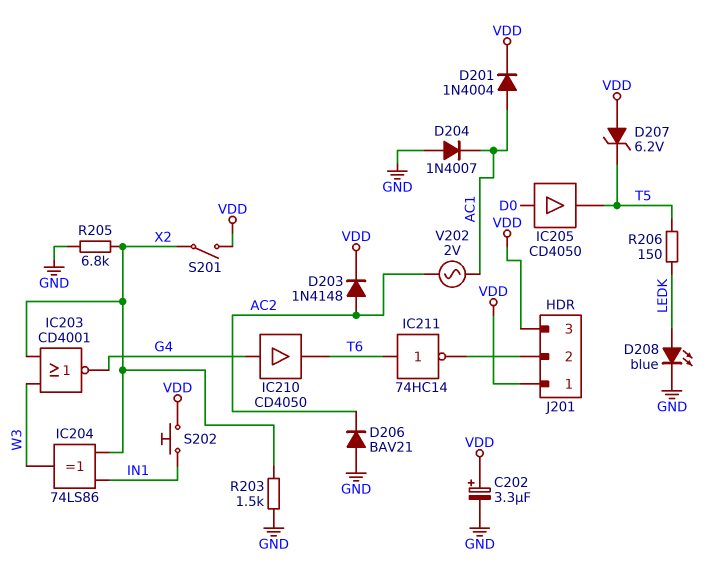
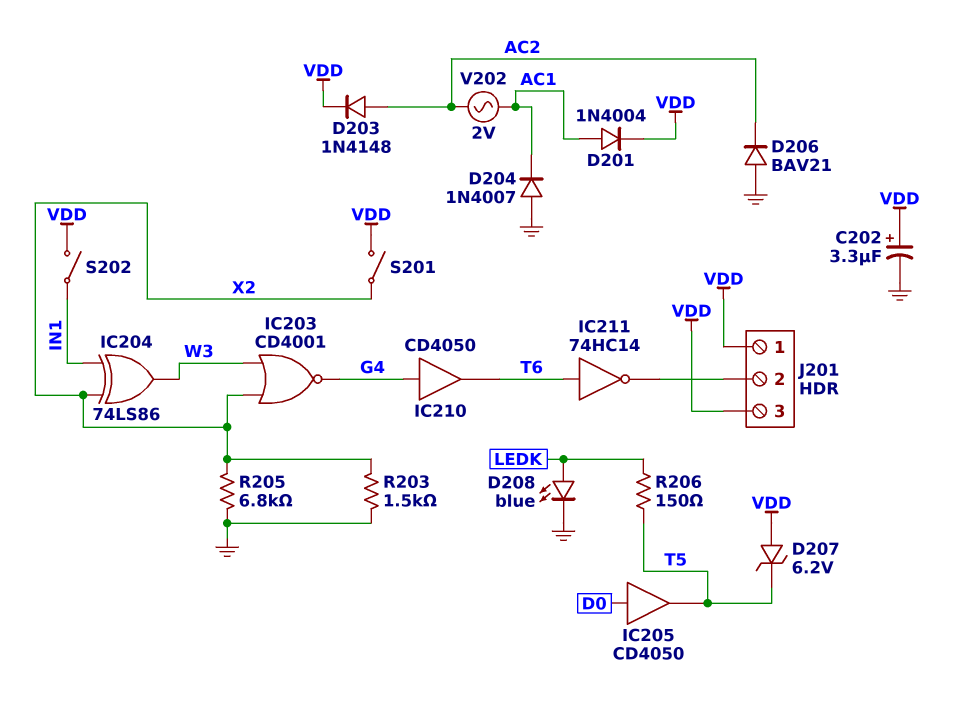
S202: button (IN1, VDD) -> switch (IN1, VDD)

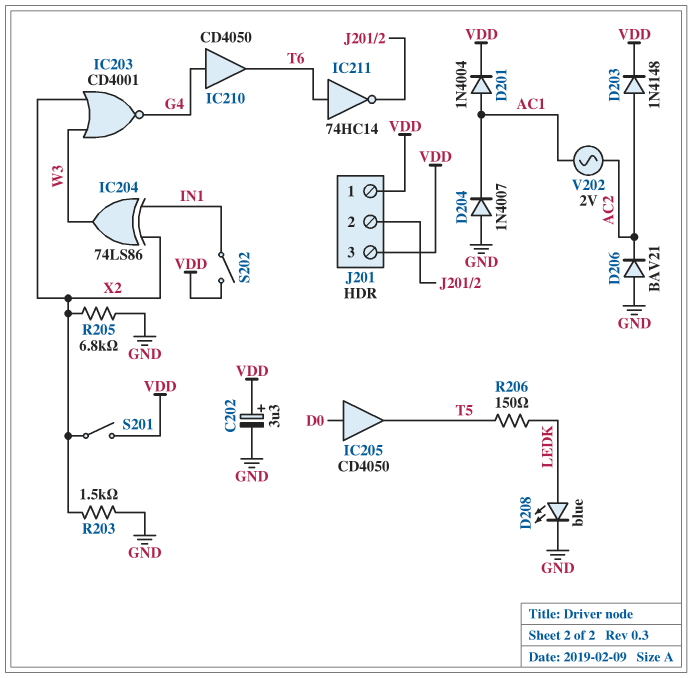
D207: zener 6.2V (A VDD, K T5) -> none

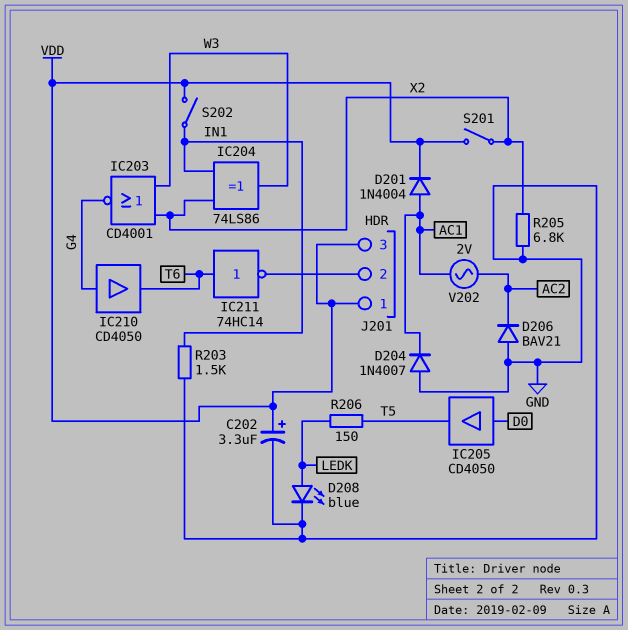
D203: diode 1N4148 (A AC2, K VDD) -> none
R203: 1.5k (GND, X2) -> 1.5k (GND, IN1)

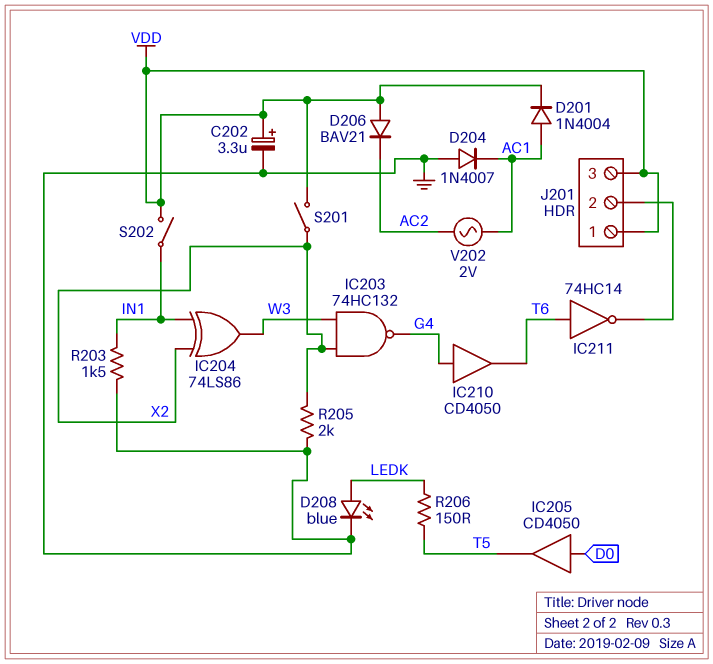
D206: diode BAV21 (A GND, K AC2) -> diode BAV21 (A VDD, K AC2)
IC203: NOR CD4001 (in W3, in X2, out G4) -> NAND 74HC132 (in W3, in X2, out G4)
R205: 6.8k (GND, X2) -> 2k (GND, X2)

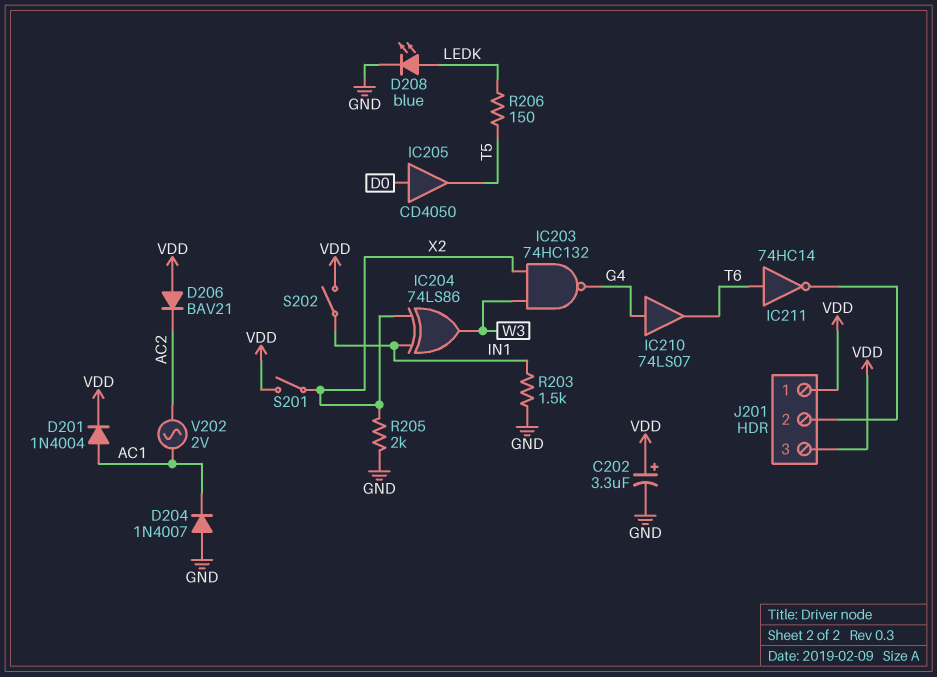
IC210: buffer CD4050 (in G4, out T6) -> buffer 74LS07 (in G4, out T6)

